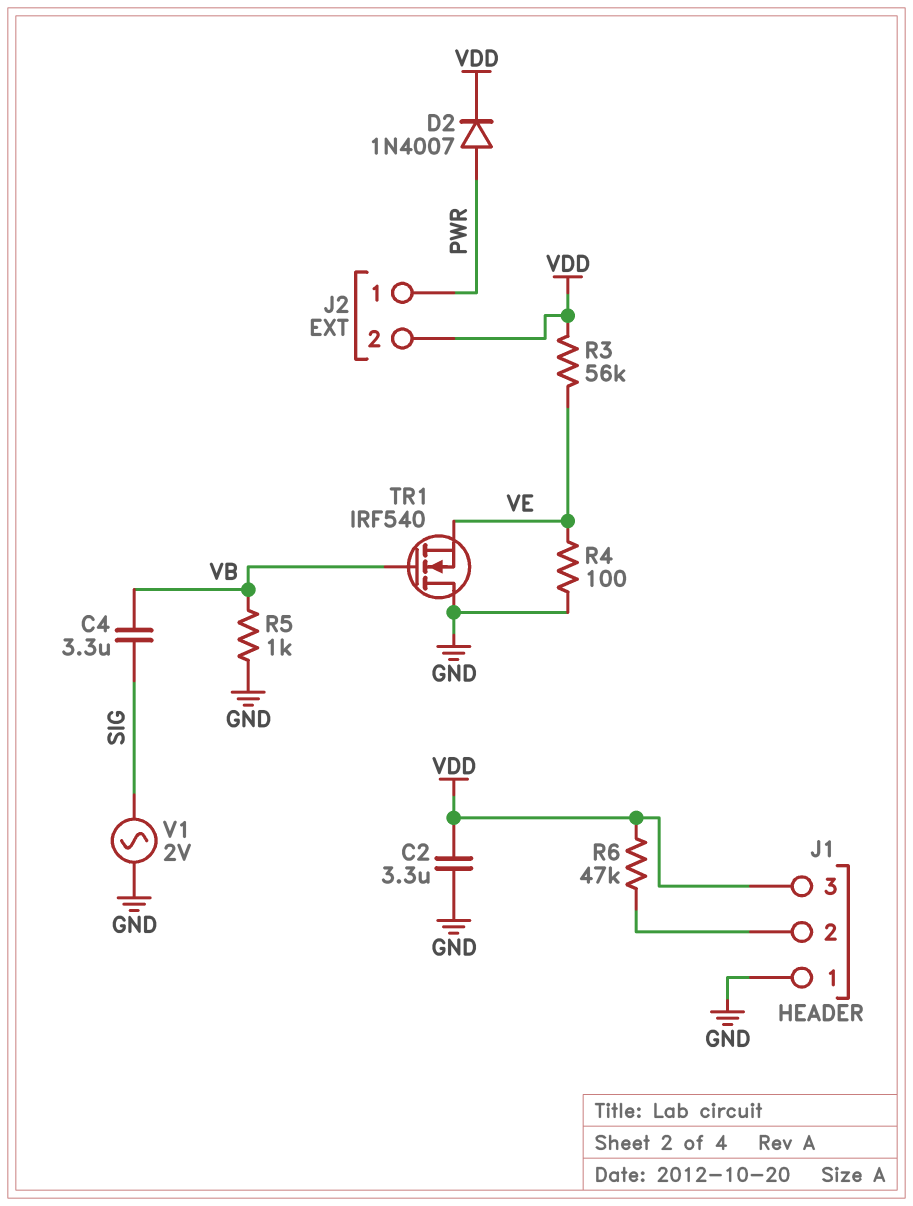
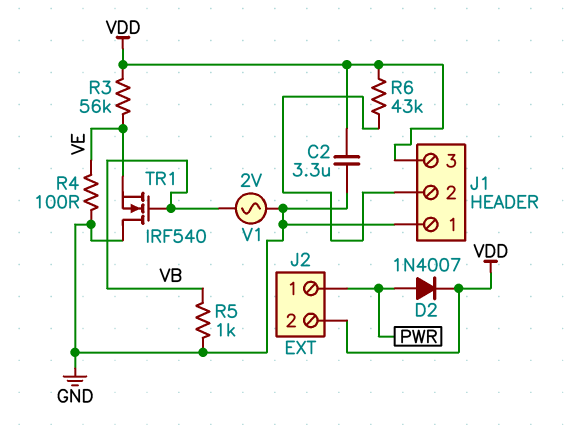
C4: 3.3uF (SIG, VB) -> none
R6: 47k (J1/2, VDD) -> 43k (J1/2, VDD)
V1: AC 2V (GND, SIG) -> AC 2V (GND, VB)

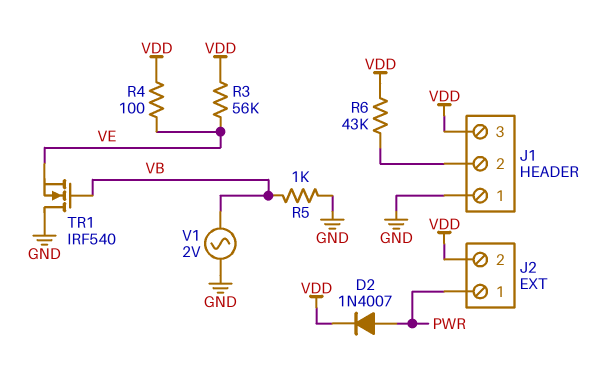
C2: 3.3uF (GND, VDD) -> none
R4: 100 (GND, VE) -> 100 (VDD, VE)

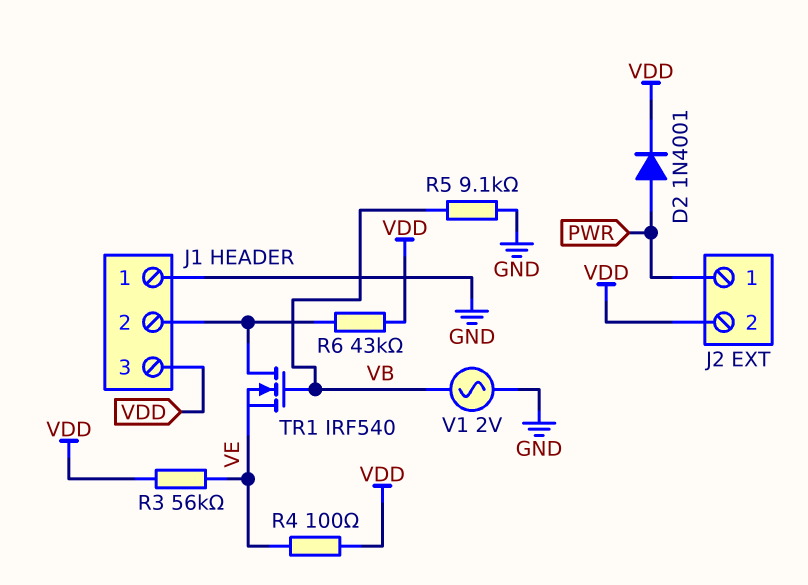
D2: diode 1N4007 (A PWR, K VDD) -> diode 1N4001 (A PWR, K VDD)
R5: 1k (GND, VB) -> 9.1k (GND, VB)
TR1: NMOS IRF540 (G VB, D GND, S VE) -> NMOS IRF540 (G VB, D J1/2, S VE)

